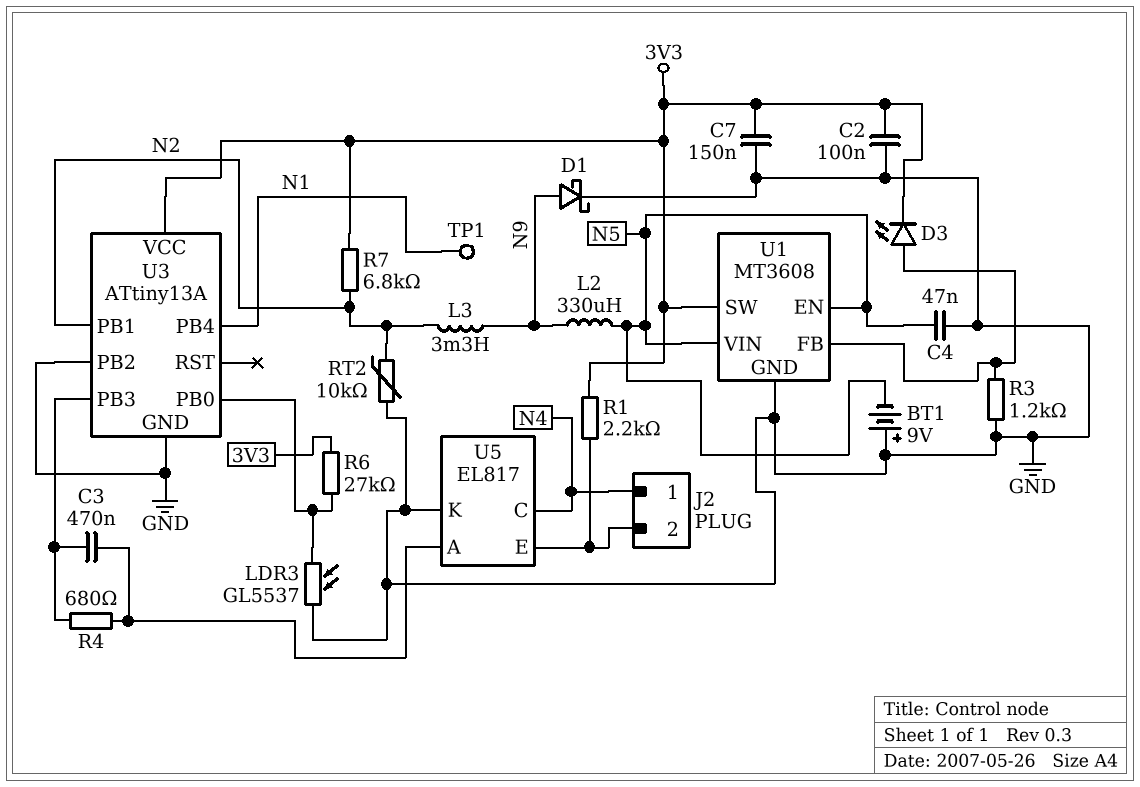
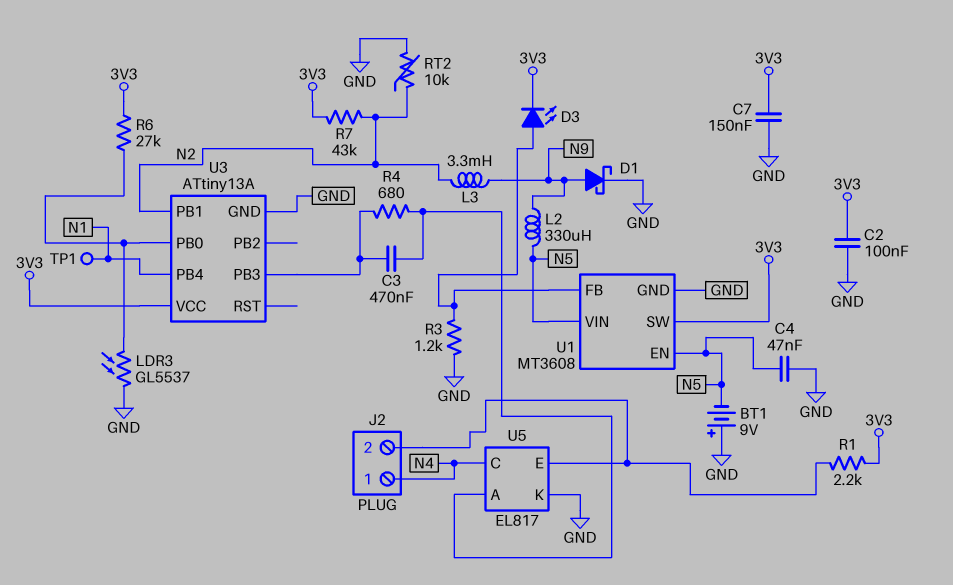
R7: 6.8k (3V3, N2) -> 43k (3V3, N2)
U3 pin PB2: GND -> none

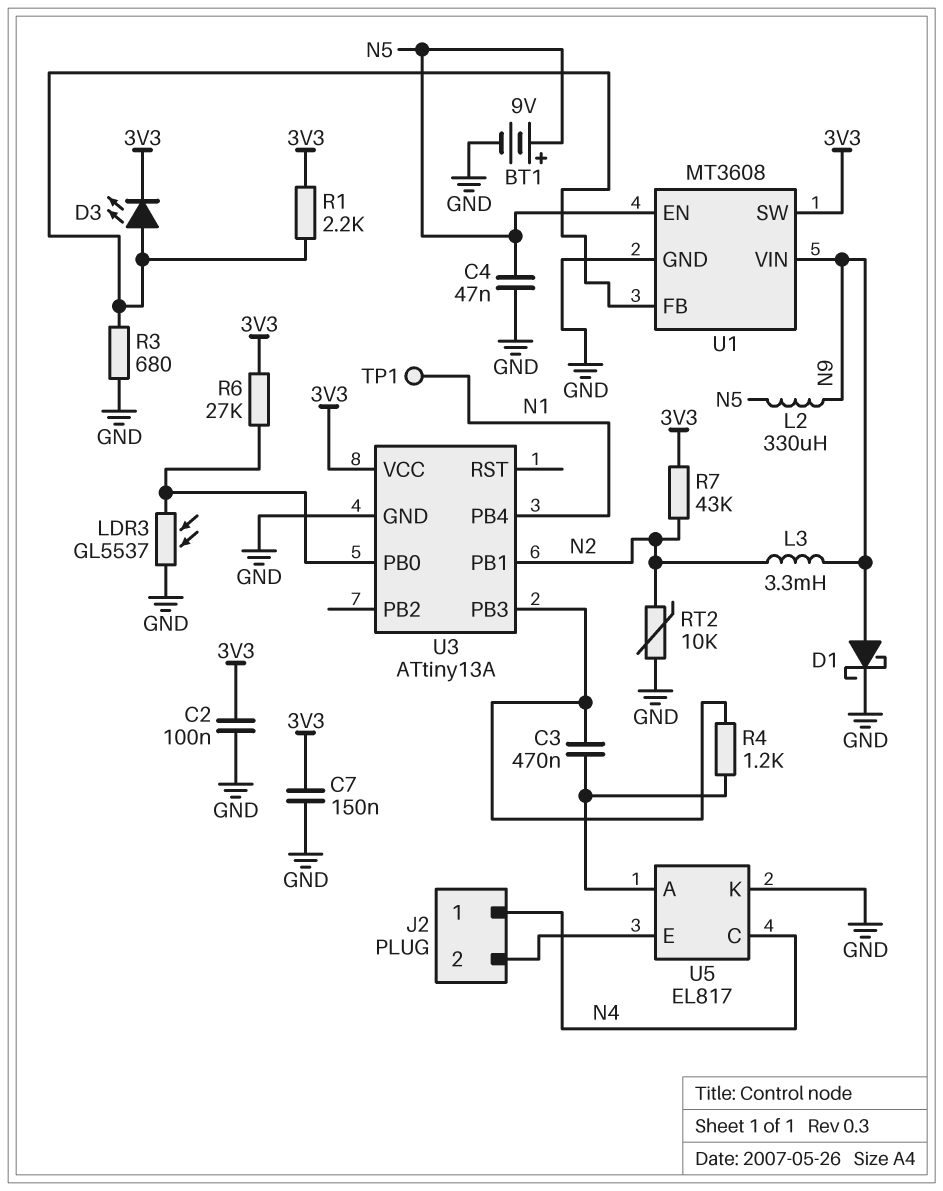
BT1: 9V (plus GND, minus N5) -> 9V (plus N5, minus GND)
R1: 2.2k (3V3, J2/2) -> 2.2k (3V3, U1/FB)
R3: 1.2k (GND, U1/FB) -> 680 (GND, U1/FB)
R4: 680 (U3/PB3, U5/A) -> 1.2k (U3/PB3, U5/A)
U1 pin VIN: N5 -> N9

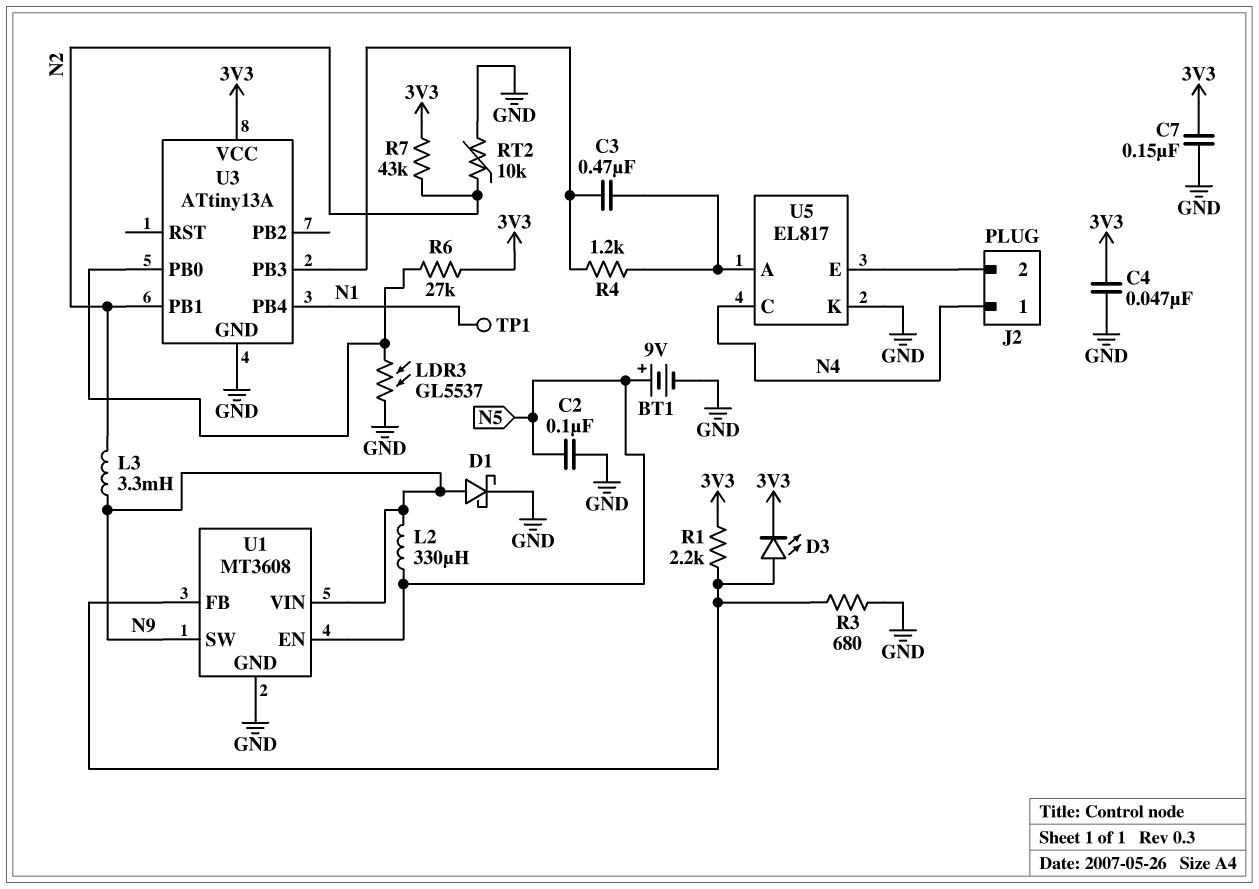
C2: 100nF (3V3, GND) -> 100nF (GND, N5)
C4: 47nF (GND, N5) -> 47nF (3V3, GND)
U1 pin SW: 3V3 -> N9

